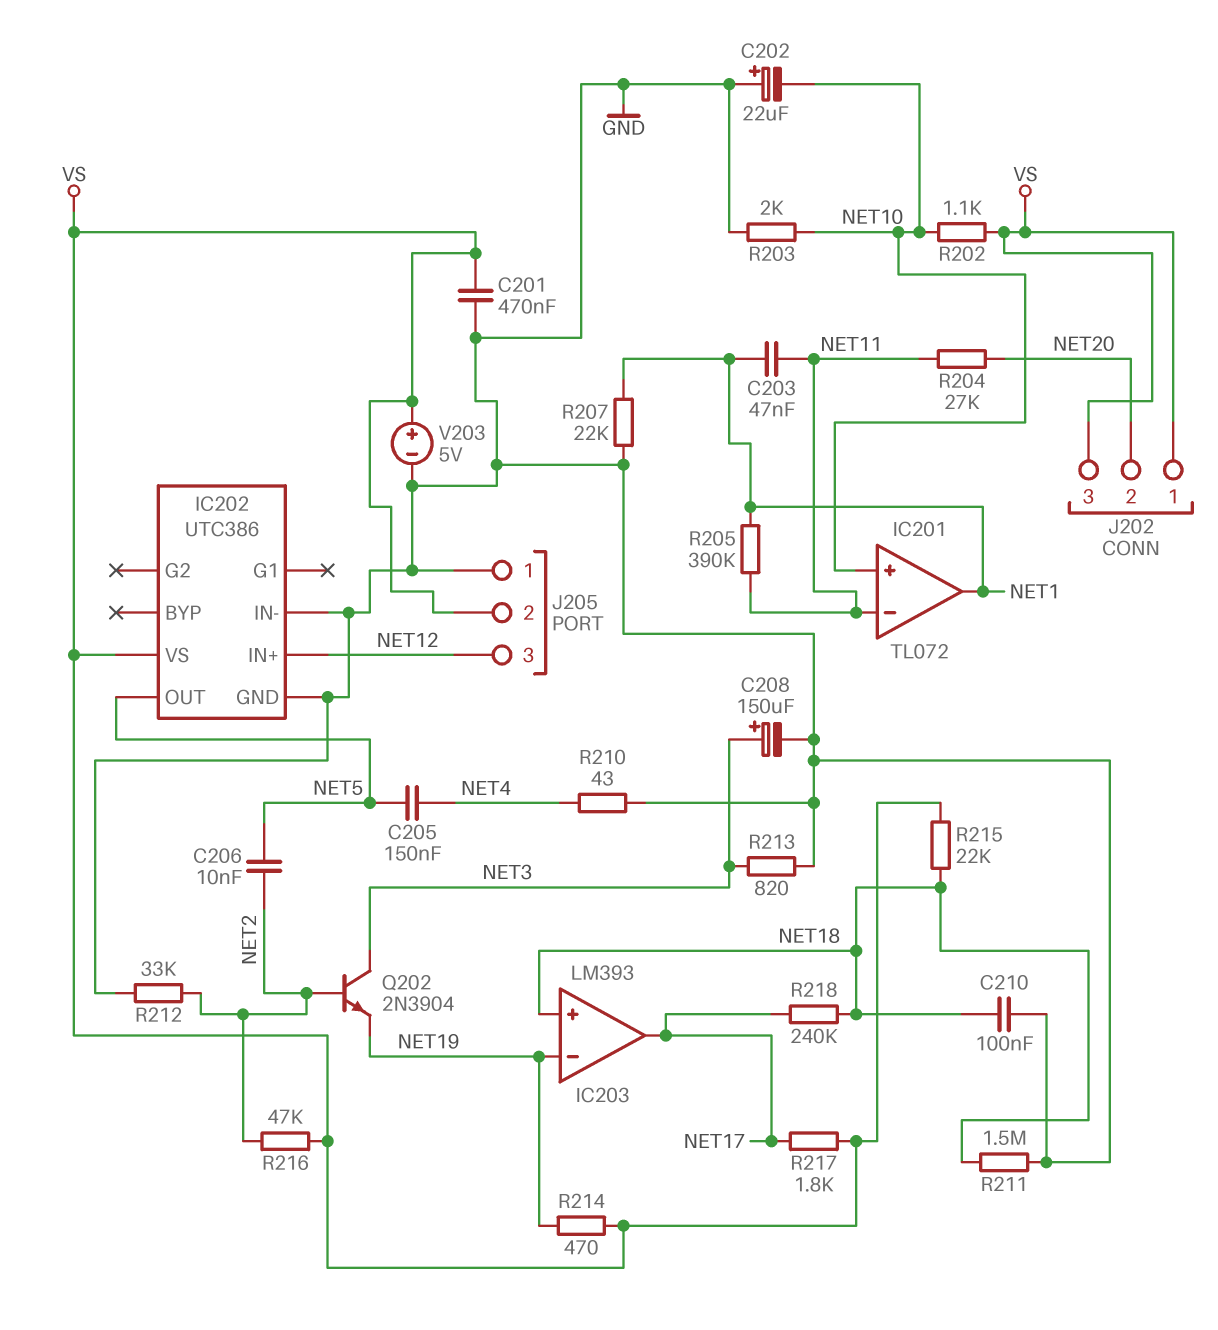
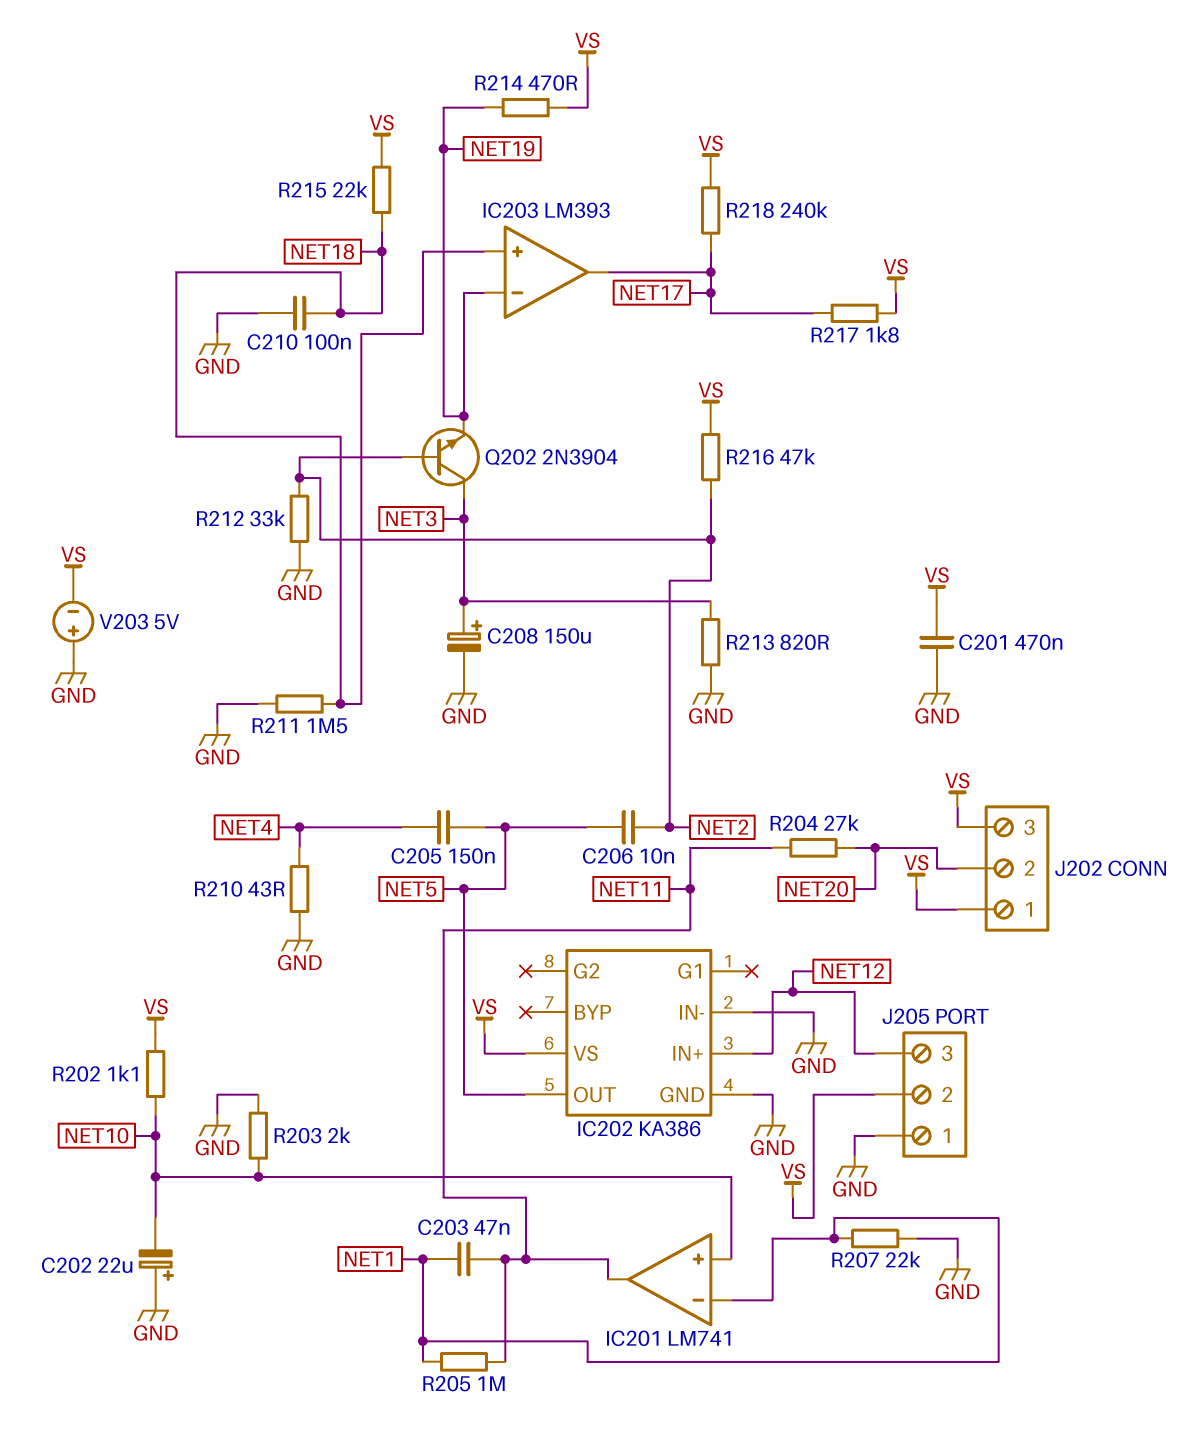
IC201: TL072 -> LM741
IC201 pin in-: NET11 -> NET1
IC201 pin out: NET1 -> NET11
IC202: UTC386 -> KA386
R205: 390k (NET1, NET11) -> 1M (NET1, NET11)
R218: 240k (NET17, NET18) -> 240k (NET17, VS)
V203: 5V (plus VS, minus GND) -> 5V (plus GND, minus VS)

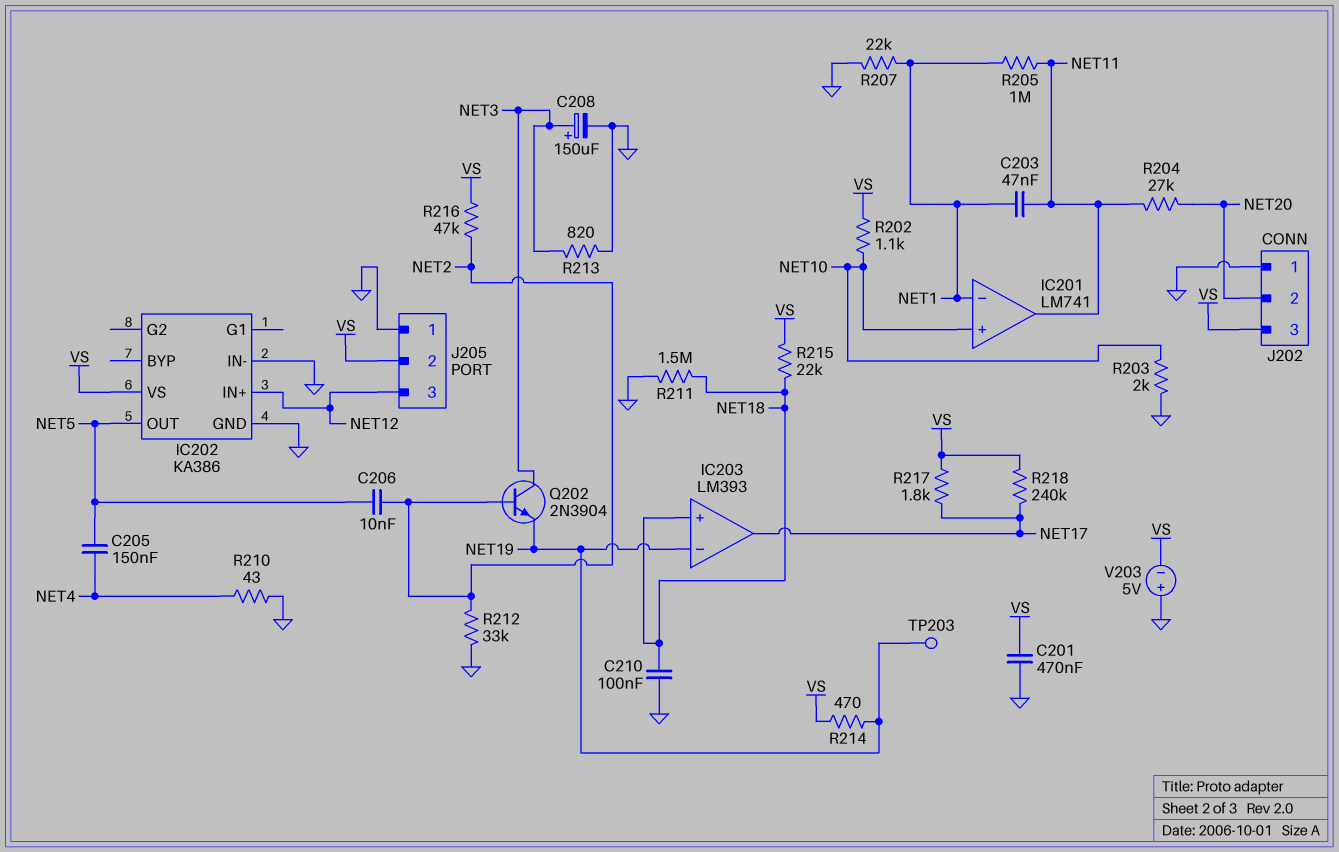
C202: 22uF (plus GND, minus NET10) -> none
J202 pin 1: VS -> GND
TP203: none -> test point (NET19)

